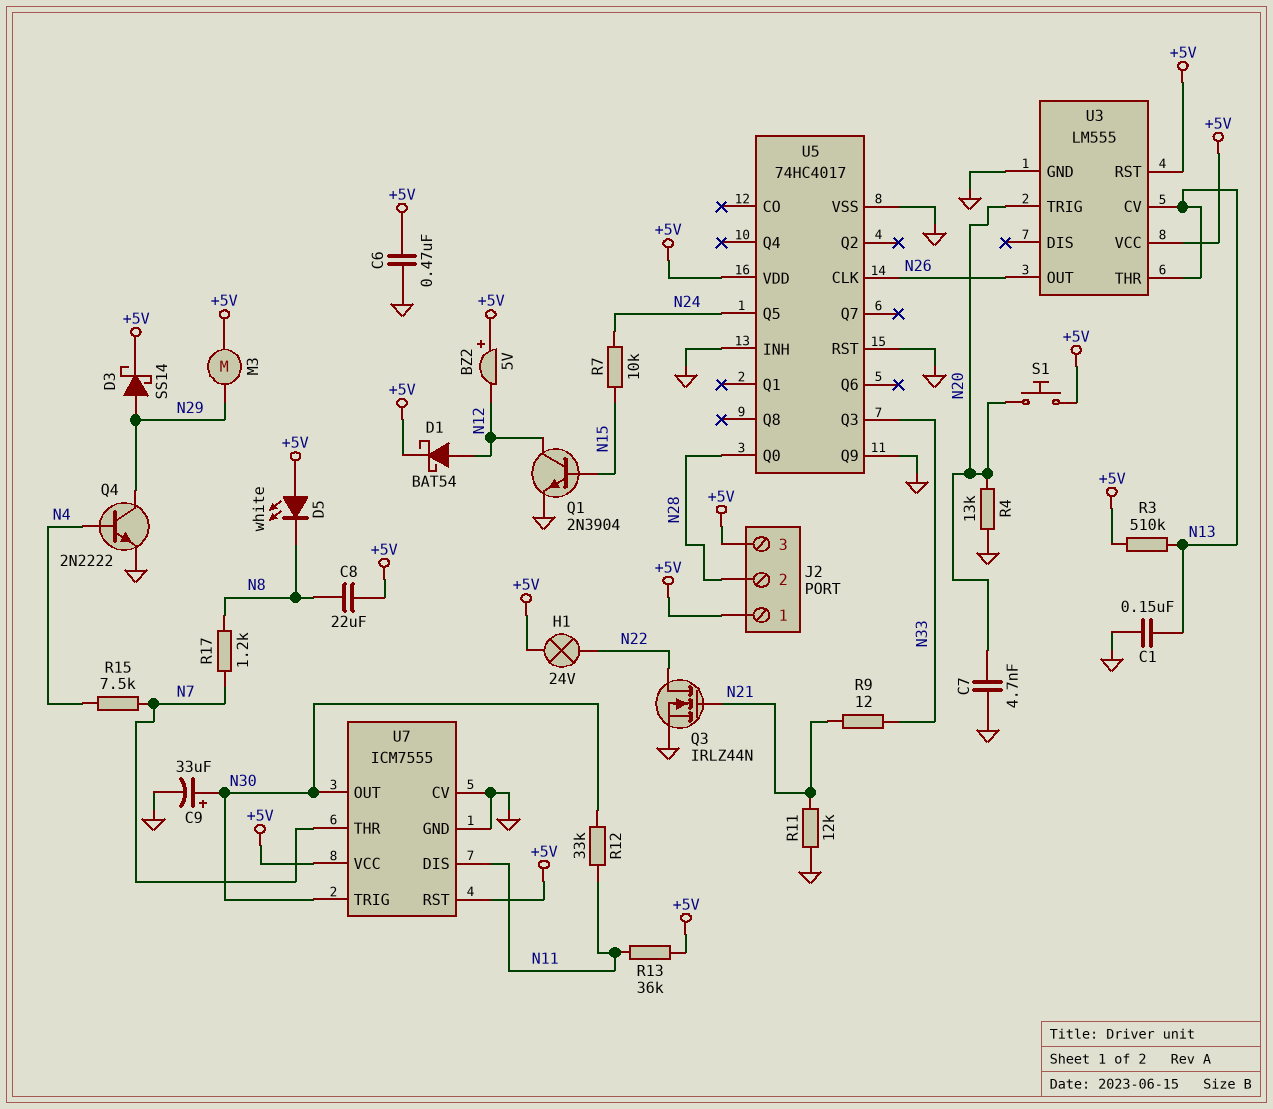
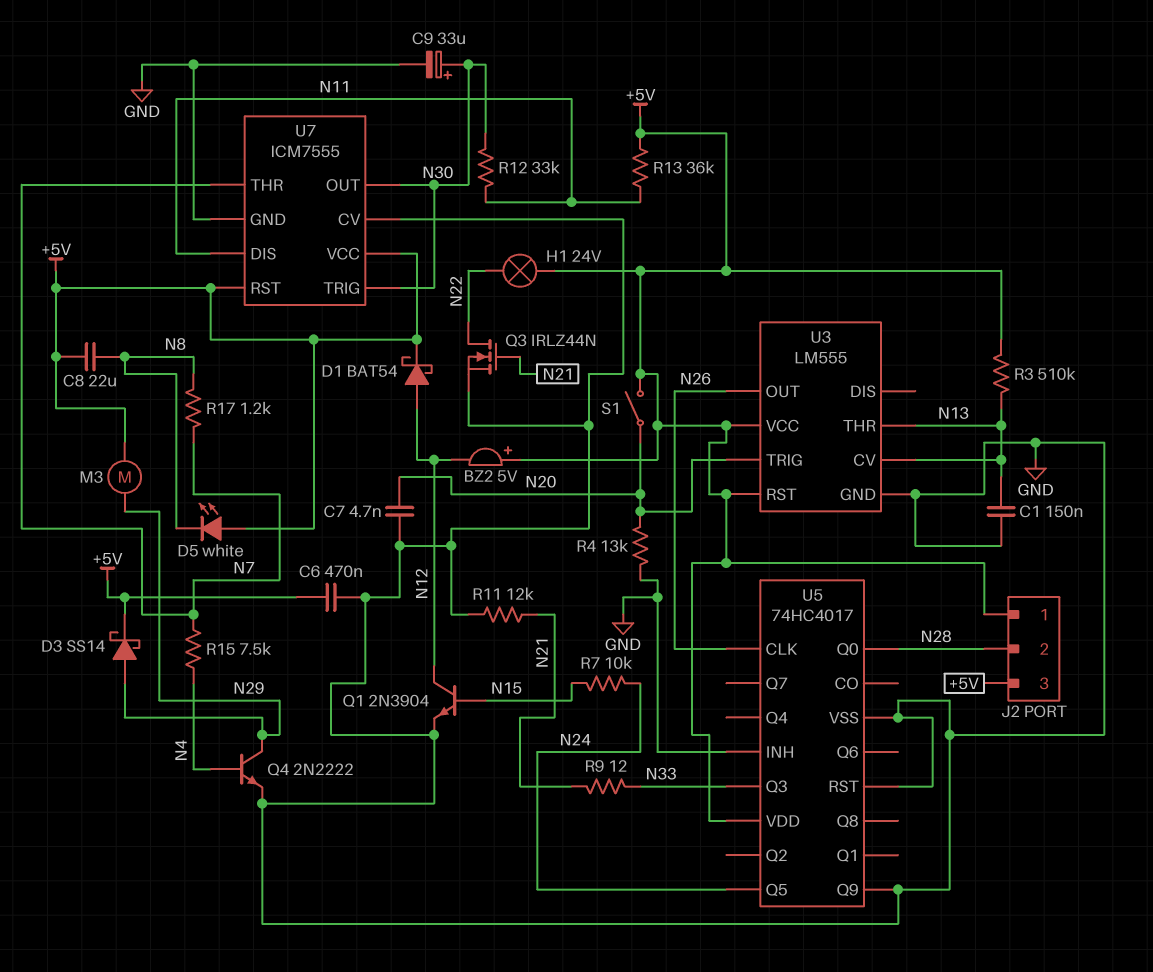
S1: button (+5V, N20) -> switch (+5V, N20)

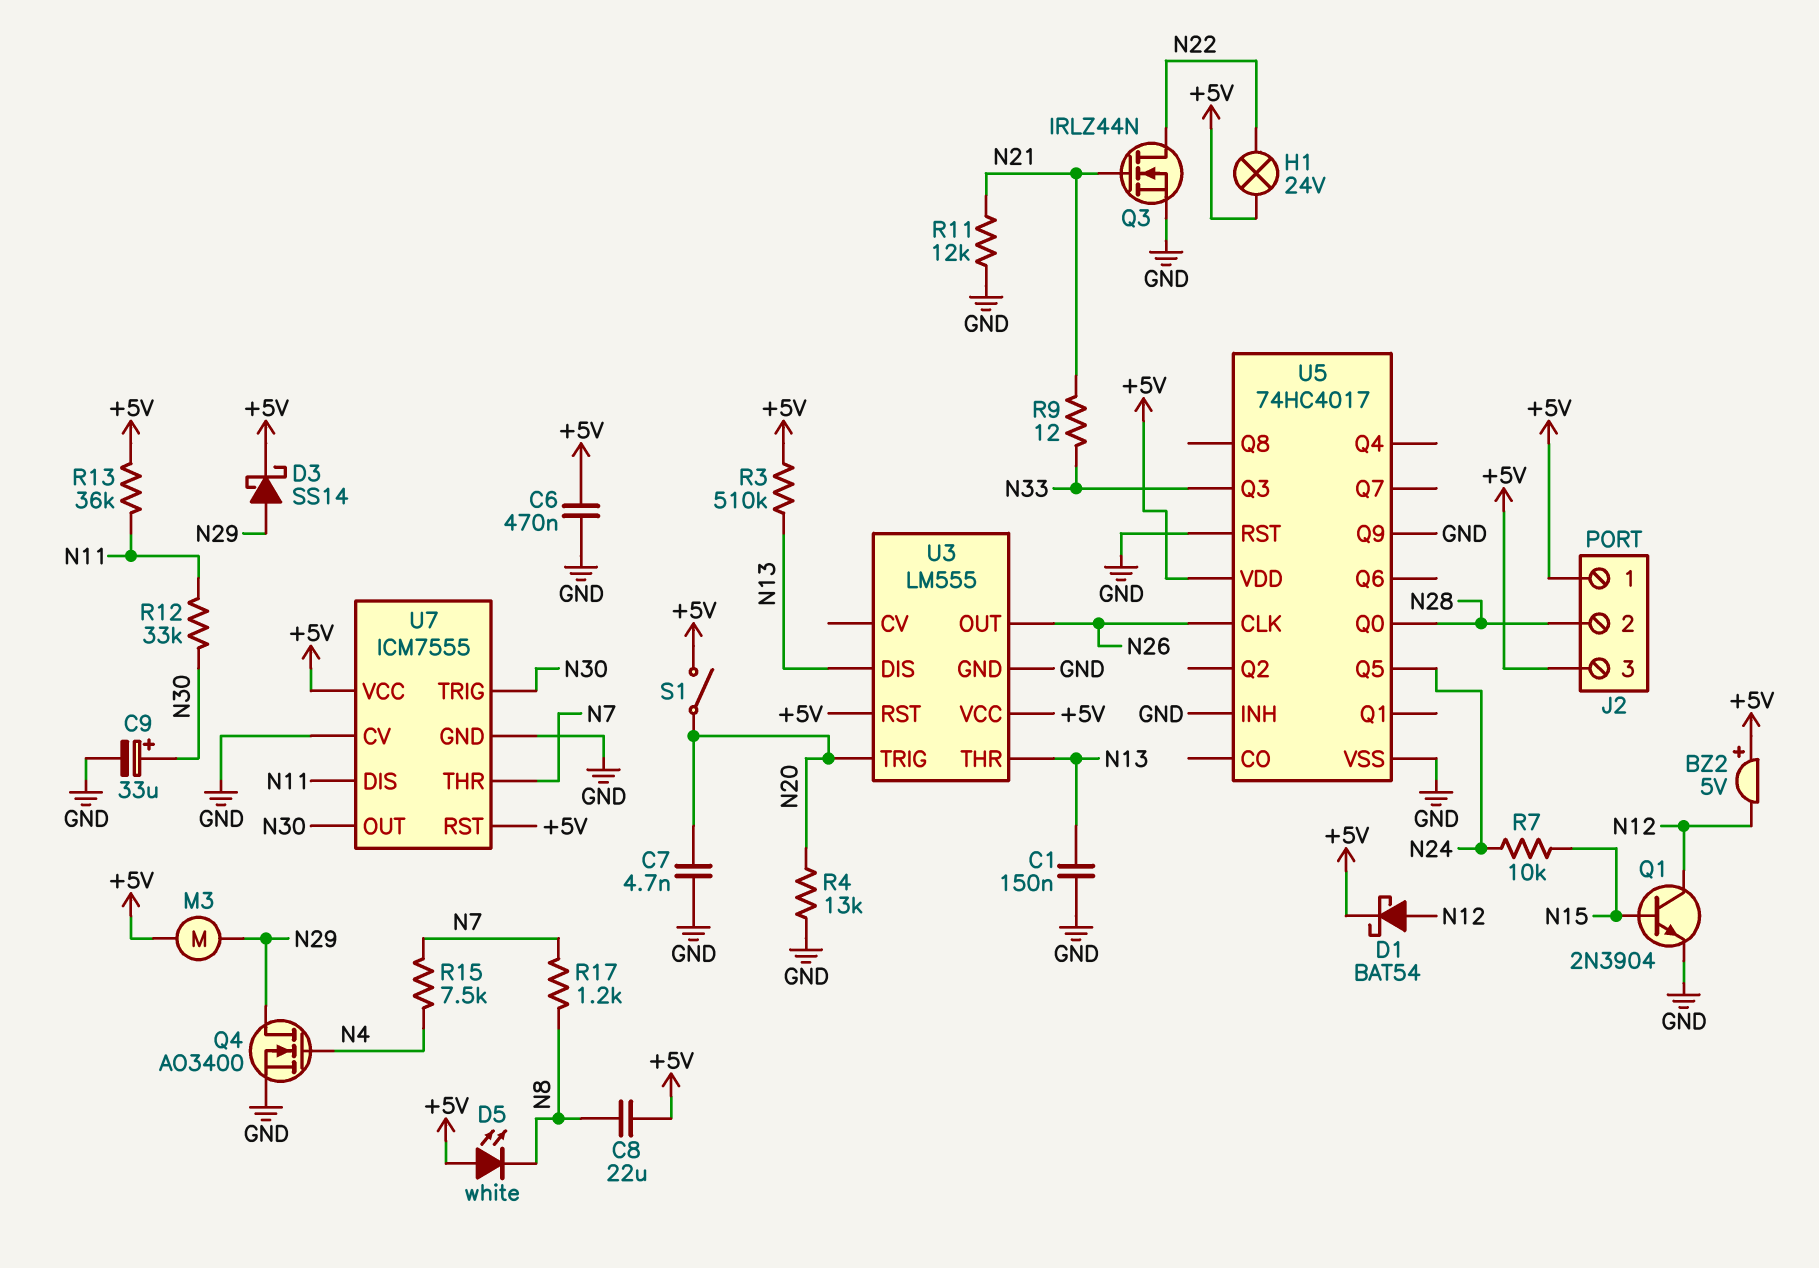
Q4: NPN 2N2222 (B N4, C N29, E GND) -> NMOS AO3400 (G N4, D N29, S GND)
U3 pin CV: N13 -> none
U3 pin DIS: none -> N13

